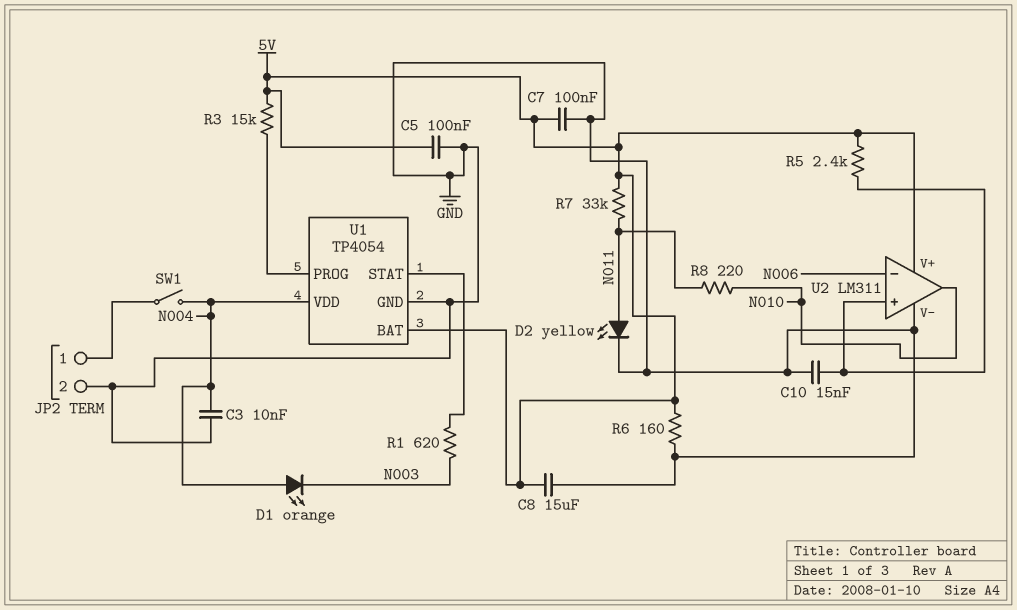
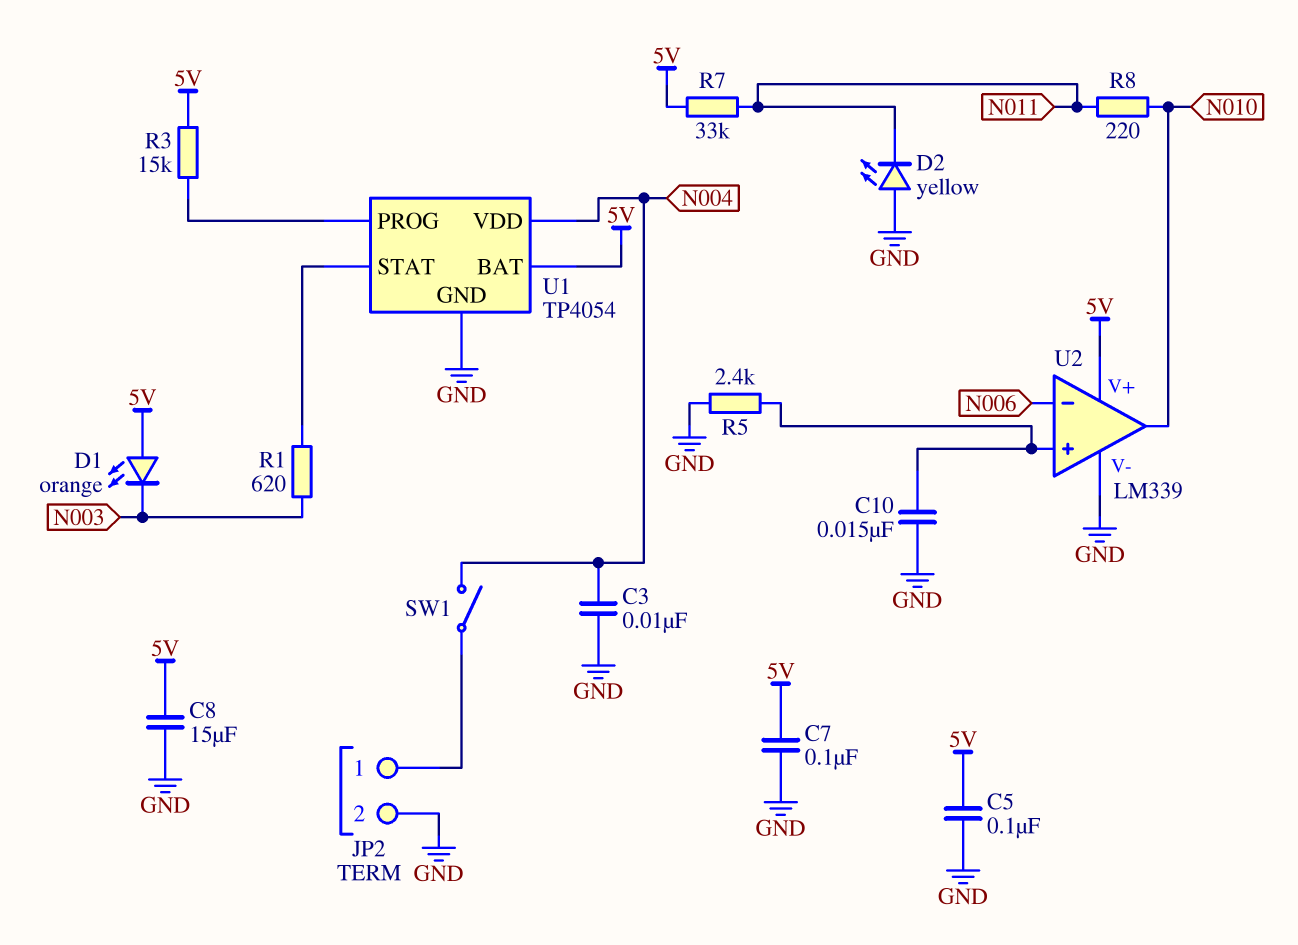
D1: LED orange (A N004, K N003) -> LED orange (A 5V, K N003)
D2: LED yellow (A N011, K GND) -> LED yellow (A GND, K N011)
R5: 2.4k (5V, U2/in+) -> 2.4k (GND, U2/in+)
R6: 160 (5V, GND) -> none
U2: LM311 -> LM339

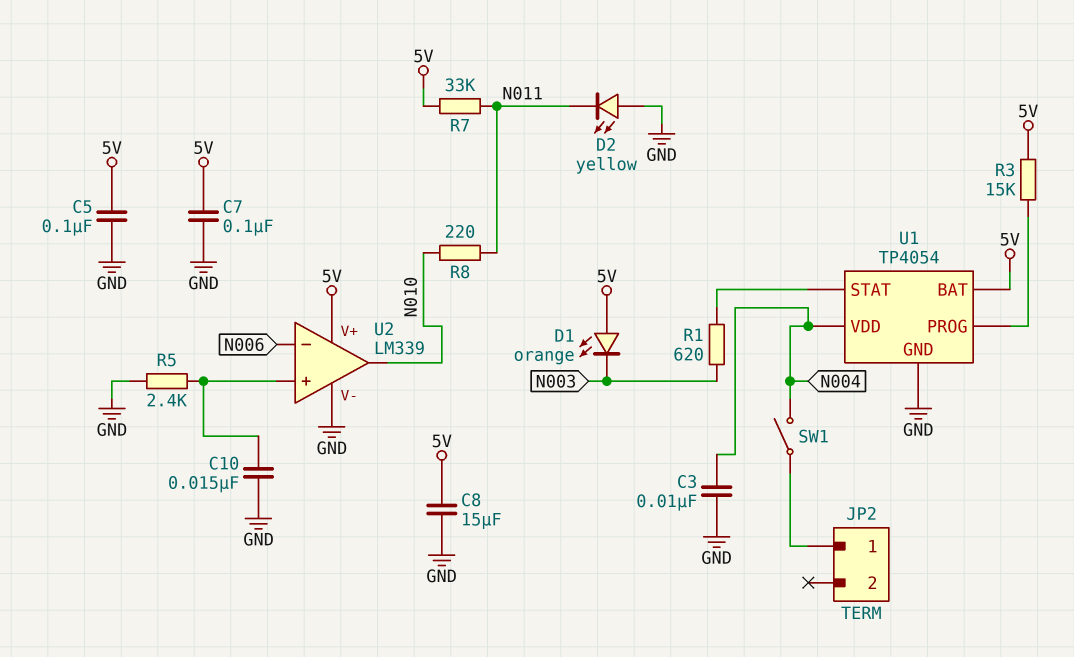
JP2 pin 2: GND -> none

